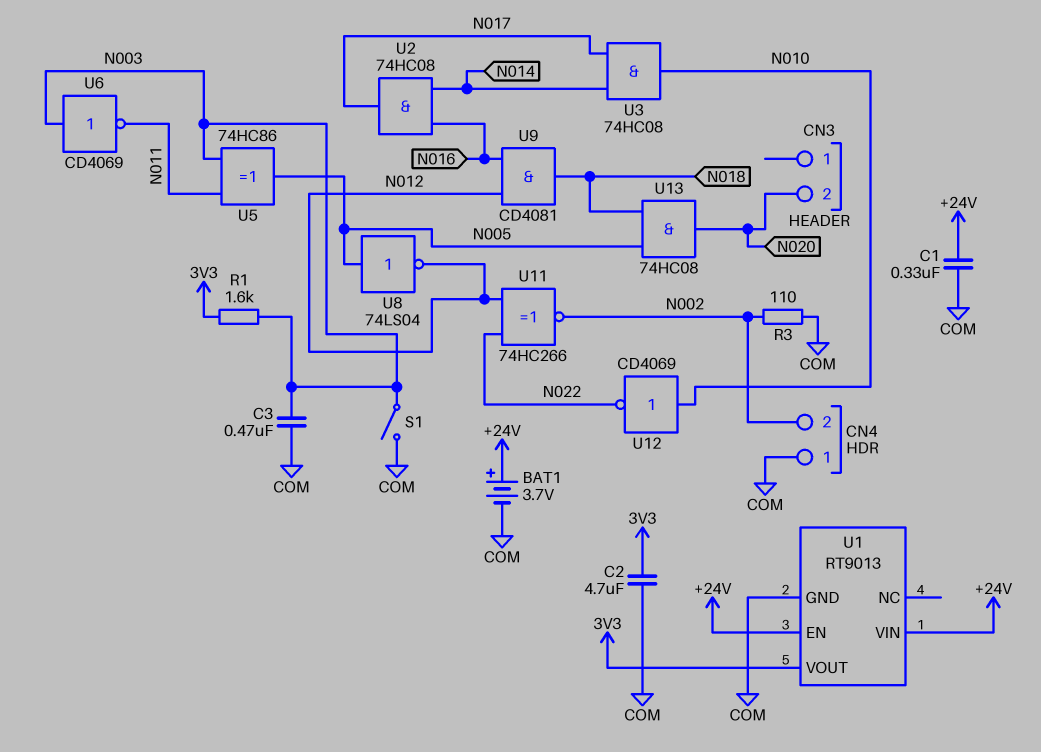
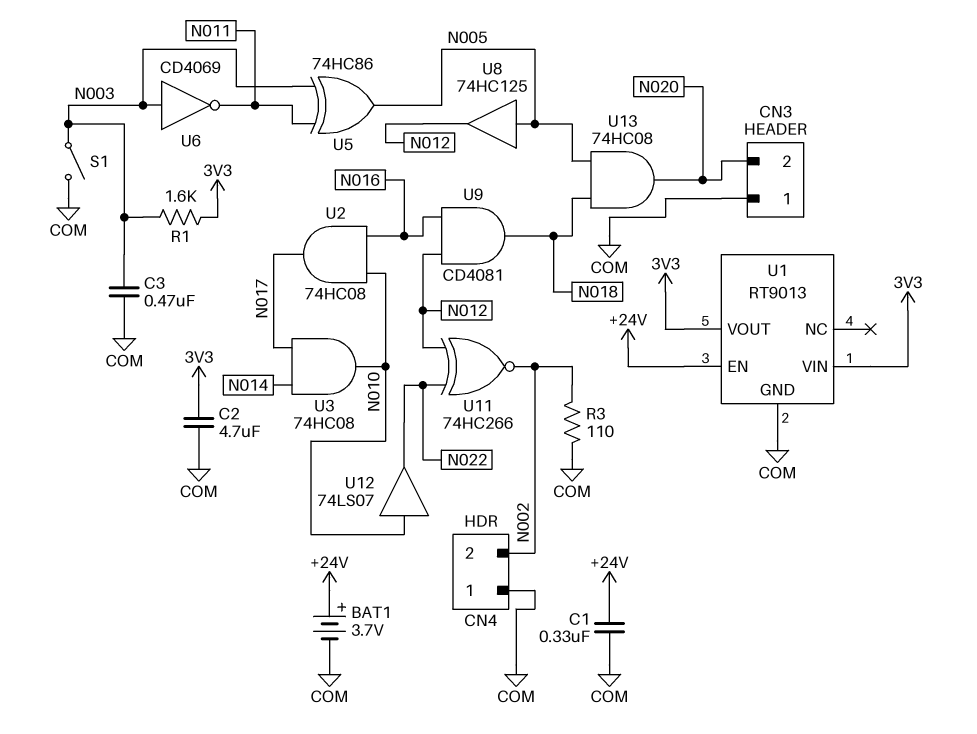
CN3 pin 1: none -> COM
U1 pin VIN: +24V -> 3V3
U2: AND 74HC08 (in N014, in N016, out N017) -> AND 74HC08 (in N010, in N016, out N017)
U8: NOT 74LS04 (in N005, out N012) -> buffer 74HC125 (in N005, out N012)
U12: NOT CD4069 (in N010, out N022) -> buffer 74LS07 (in N010, out N022)

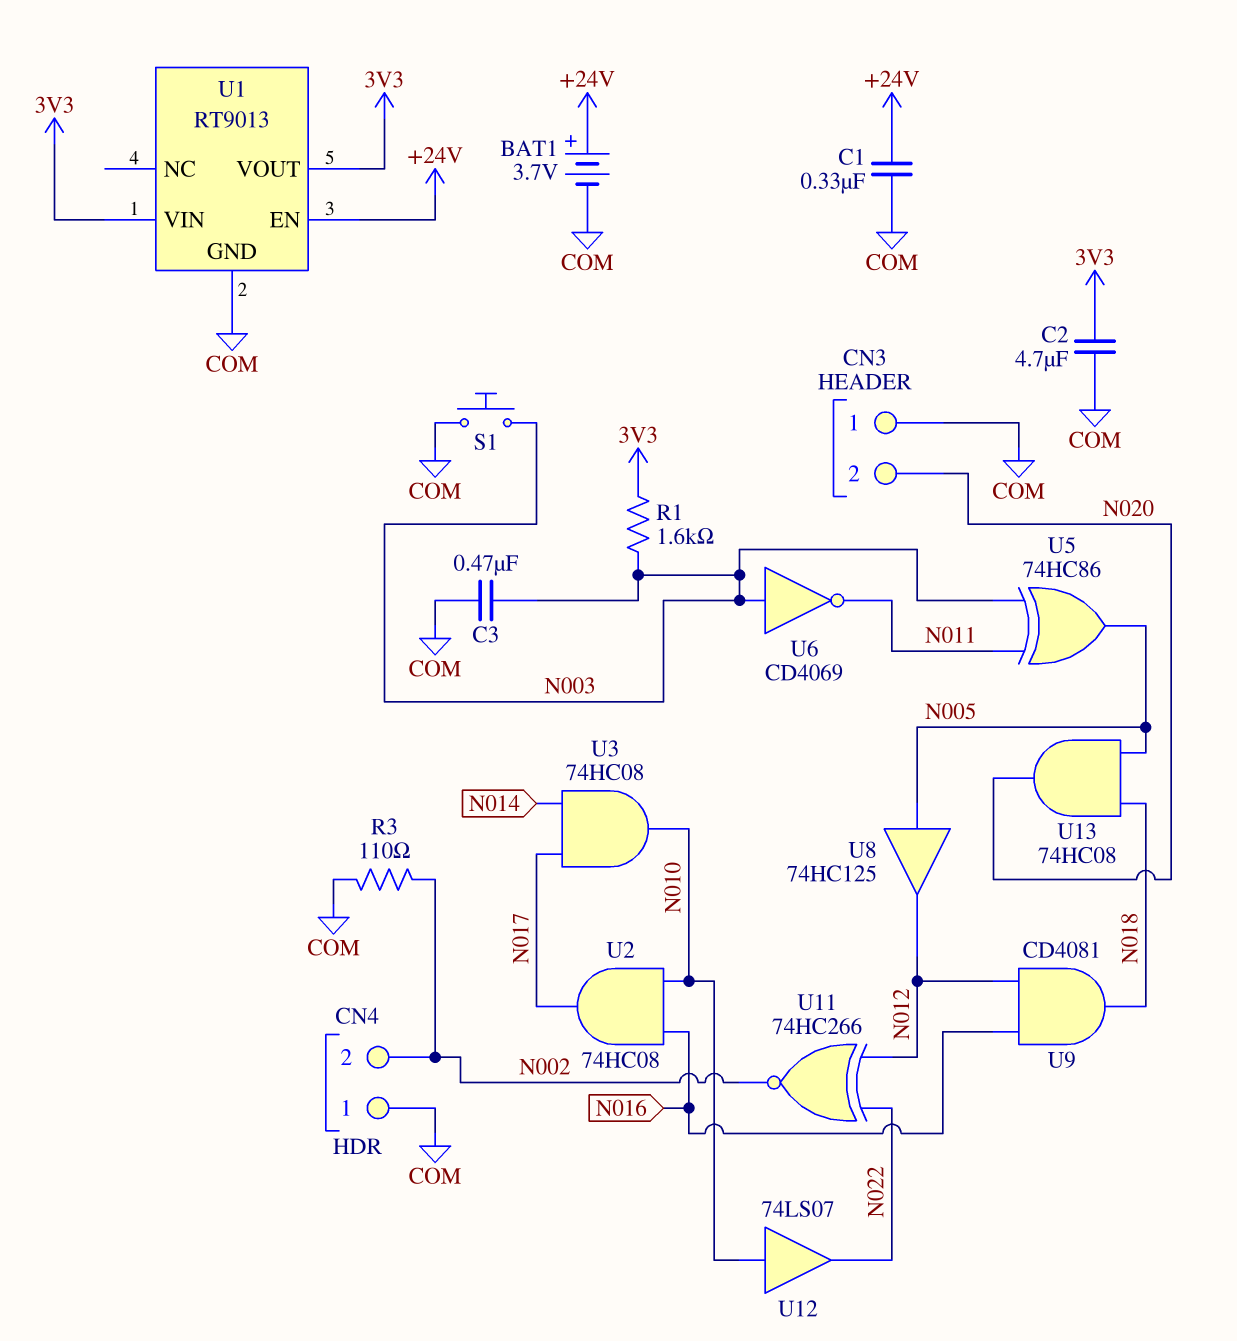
S1: switch (COM, N003) -> button (COM, N003)

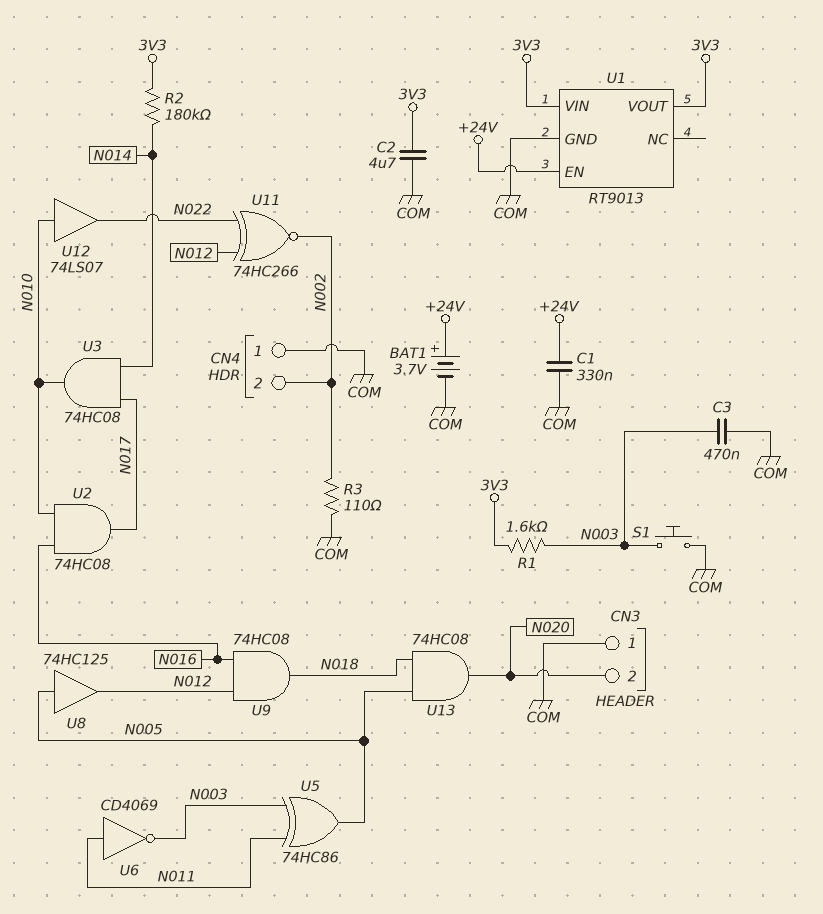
R2: none -> 180k (3V3, N014)
U6: NOT CD4069 (in N003, out N011) -> NOT CD4069 (in N011, out N003)
U9: AND CD4081 (in N012, in N016, out N018) -> AND 74HC08 (in N012, in N016, out N018)

